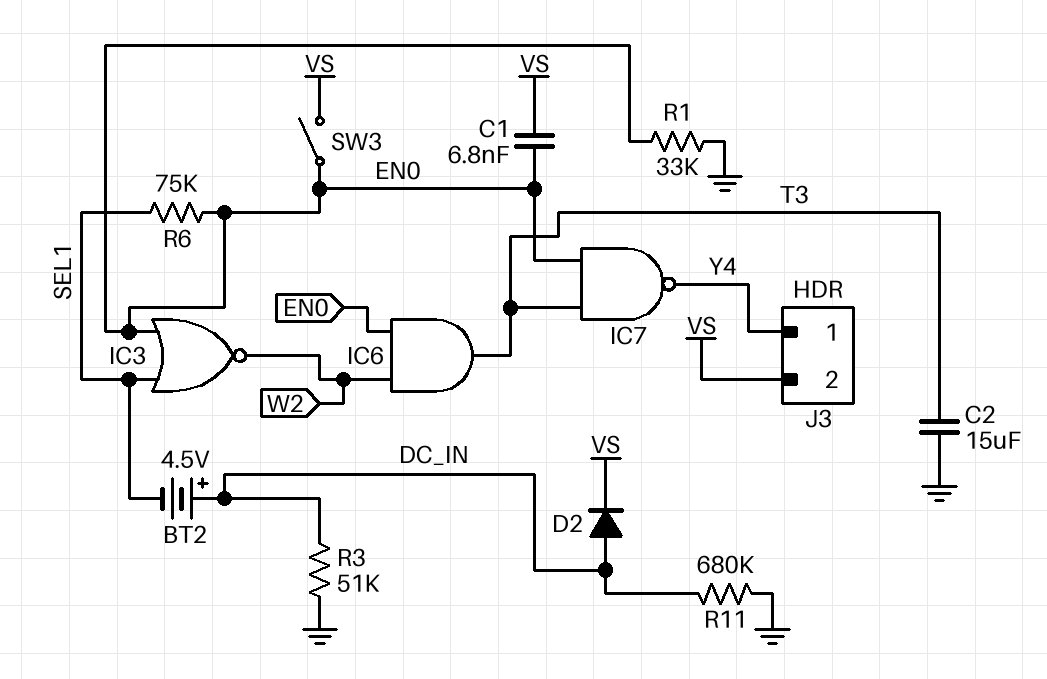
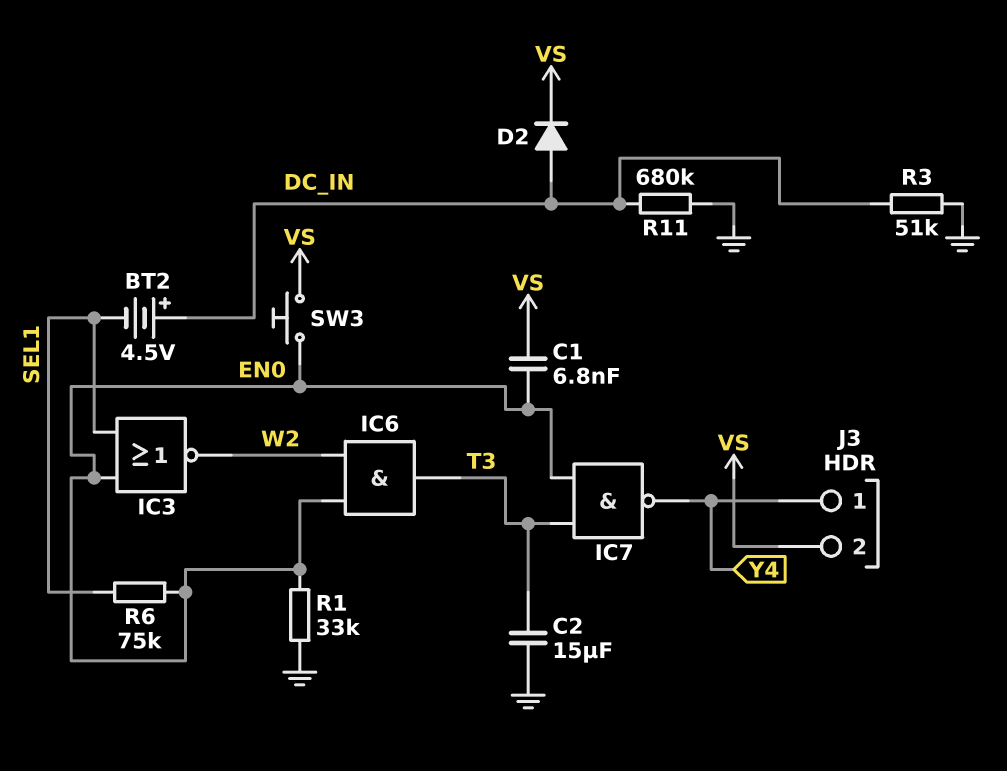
SW3: switch (EN0, VS) -> button (EN0, VS)

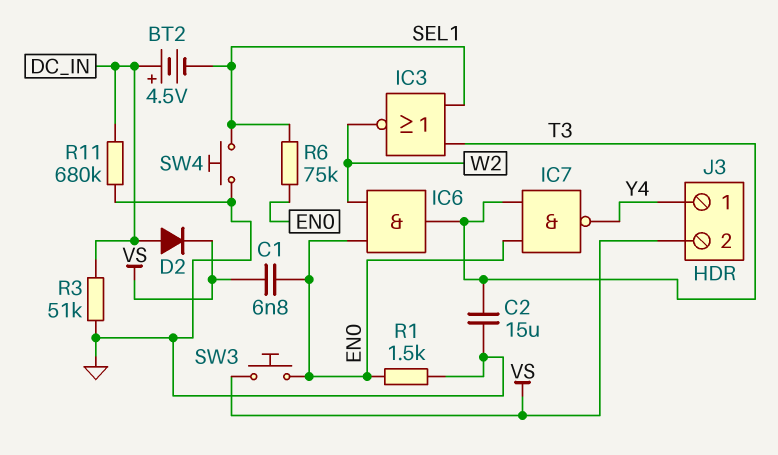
IC3: NOR (in EN0, in SEL1, out W2) -> NOR (in SEL1, in T3, out W2)
R1: 33k (EN0, GND) -> 1.5k (EN0, GND)
SW4: none -> button (GND, SEL1)

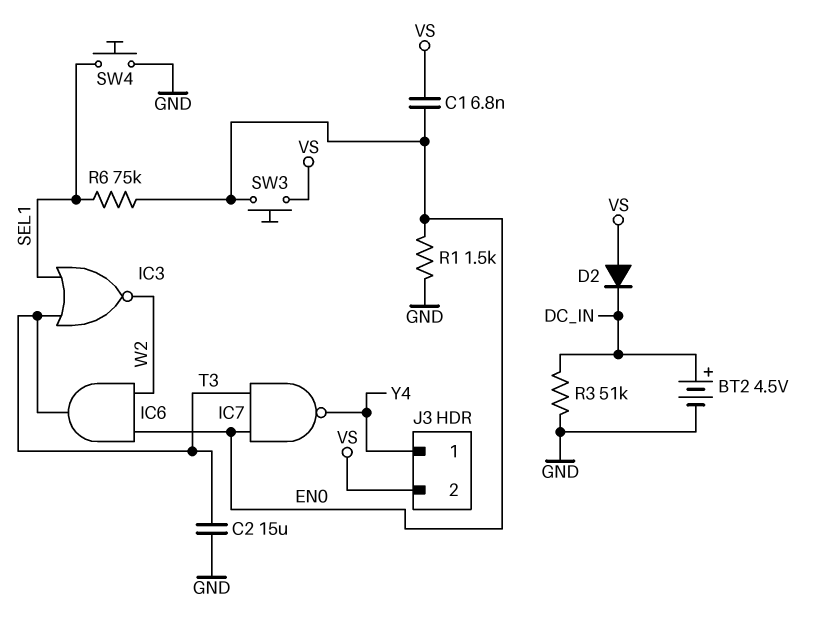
BT2: 4.5V (plus DC_IN, minus SEL1) -> 4.5V (plus DC_IN, minus GND)
D2: diode (A DC_IN, K VS) -> diode (A VS, K DC_IN)
R11: 680k (DC_IN, GND) -> none

